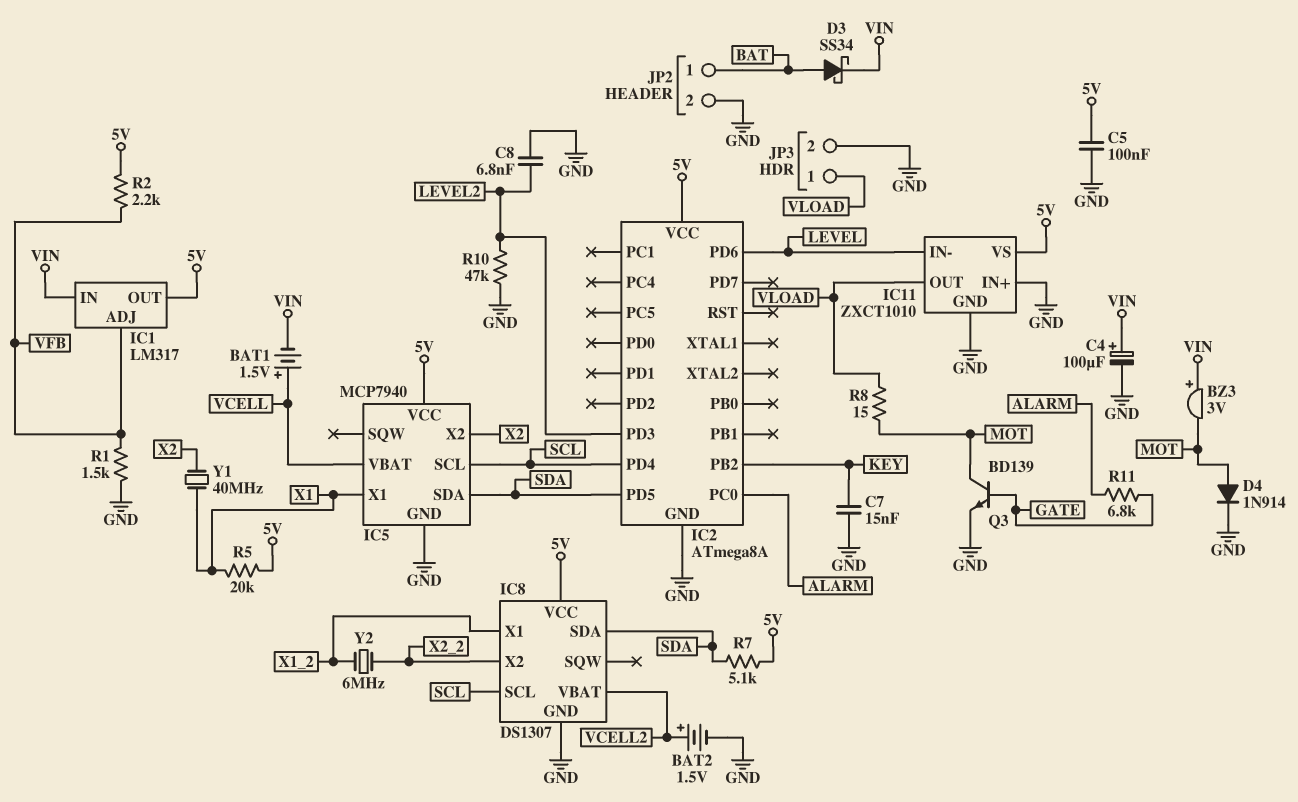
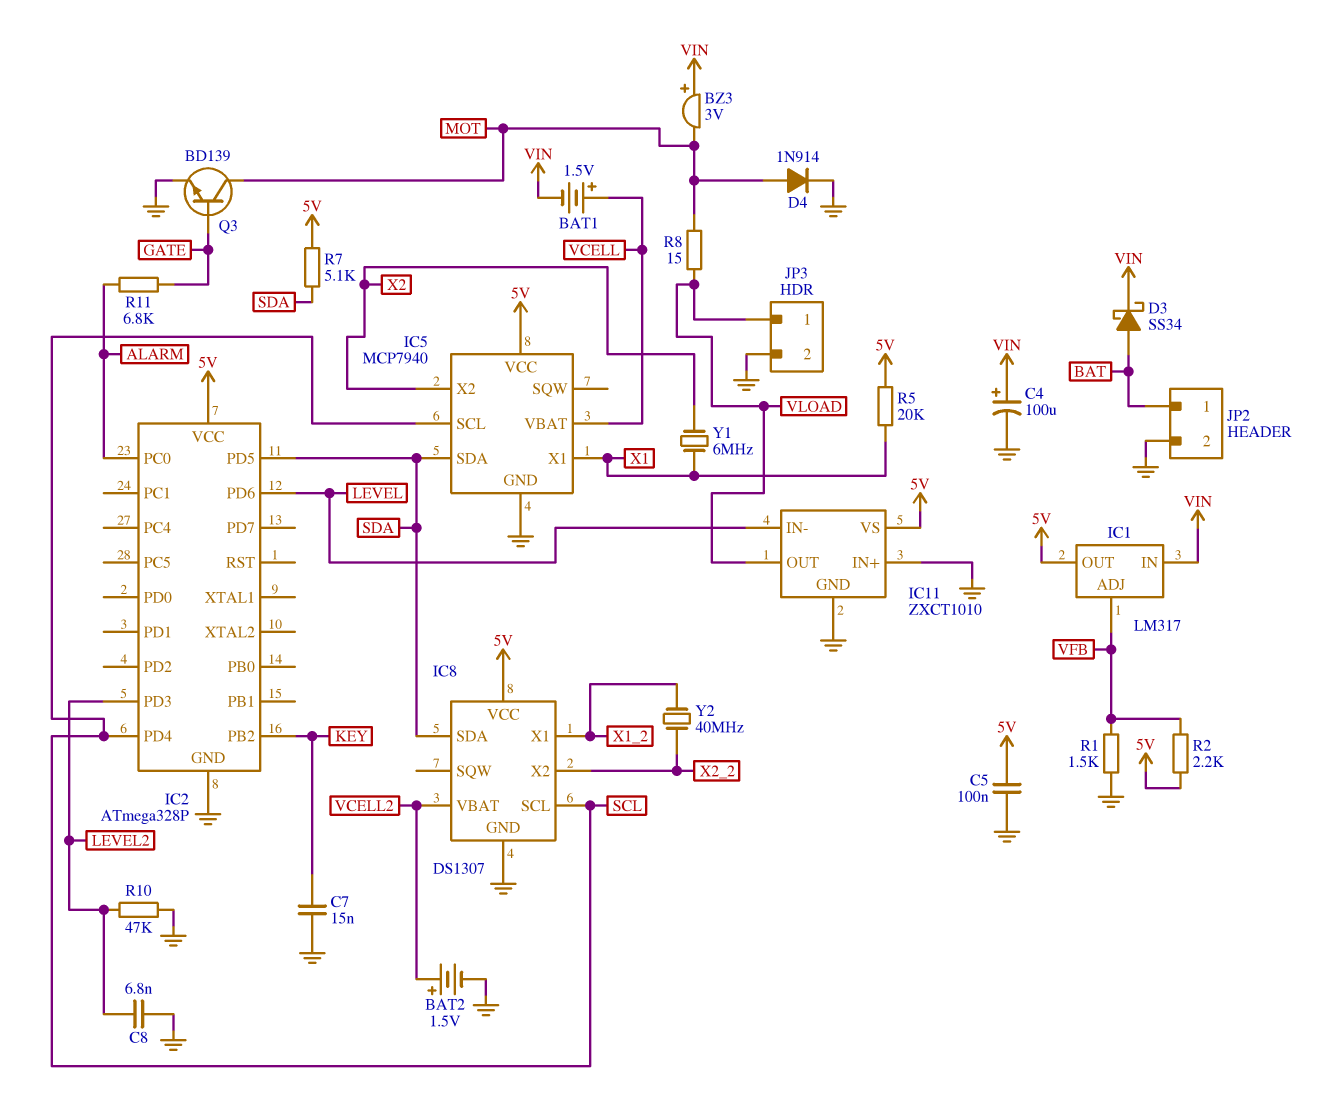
IC2: ATmega8A -> ATmega328P
Y1: 40MHz (X1, X2) -> 6MHz (X1, X2)
Y2: 6MHz (X1_2, X2_2) -> 40MHz (X1_2, X2_2)

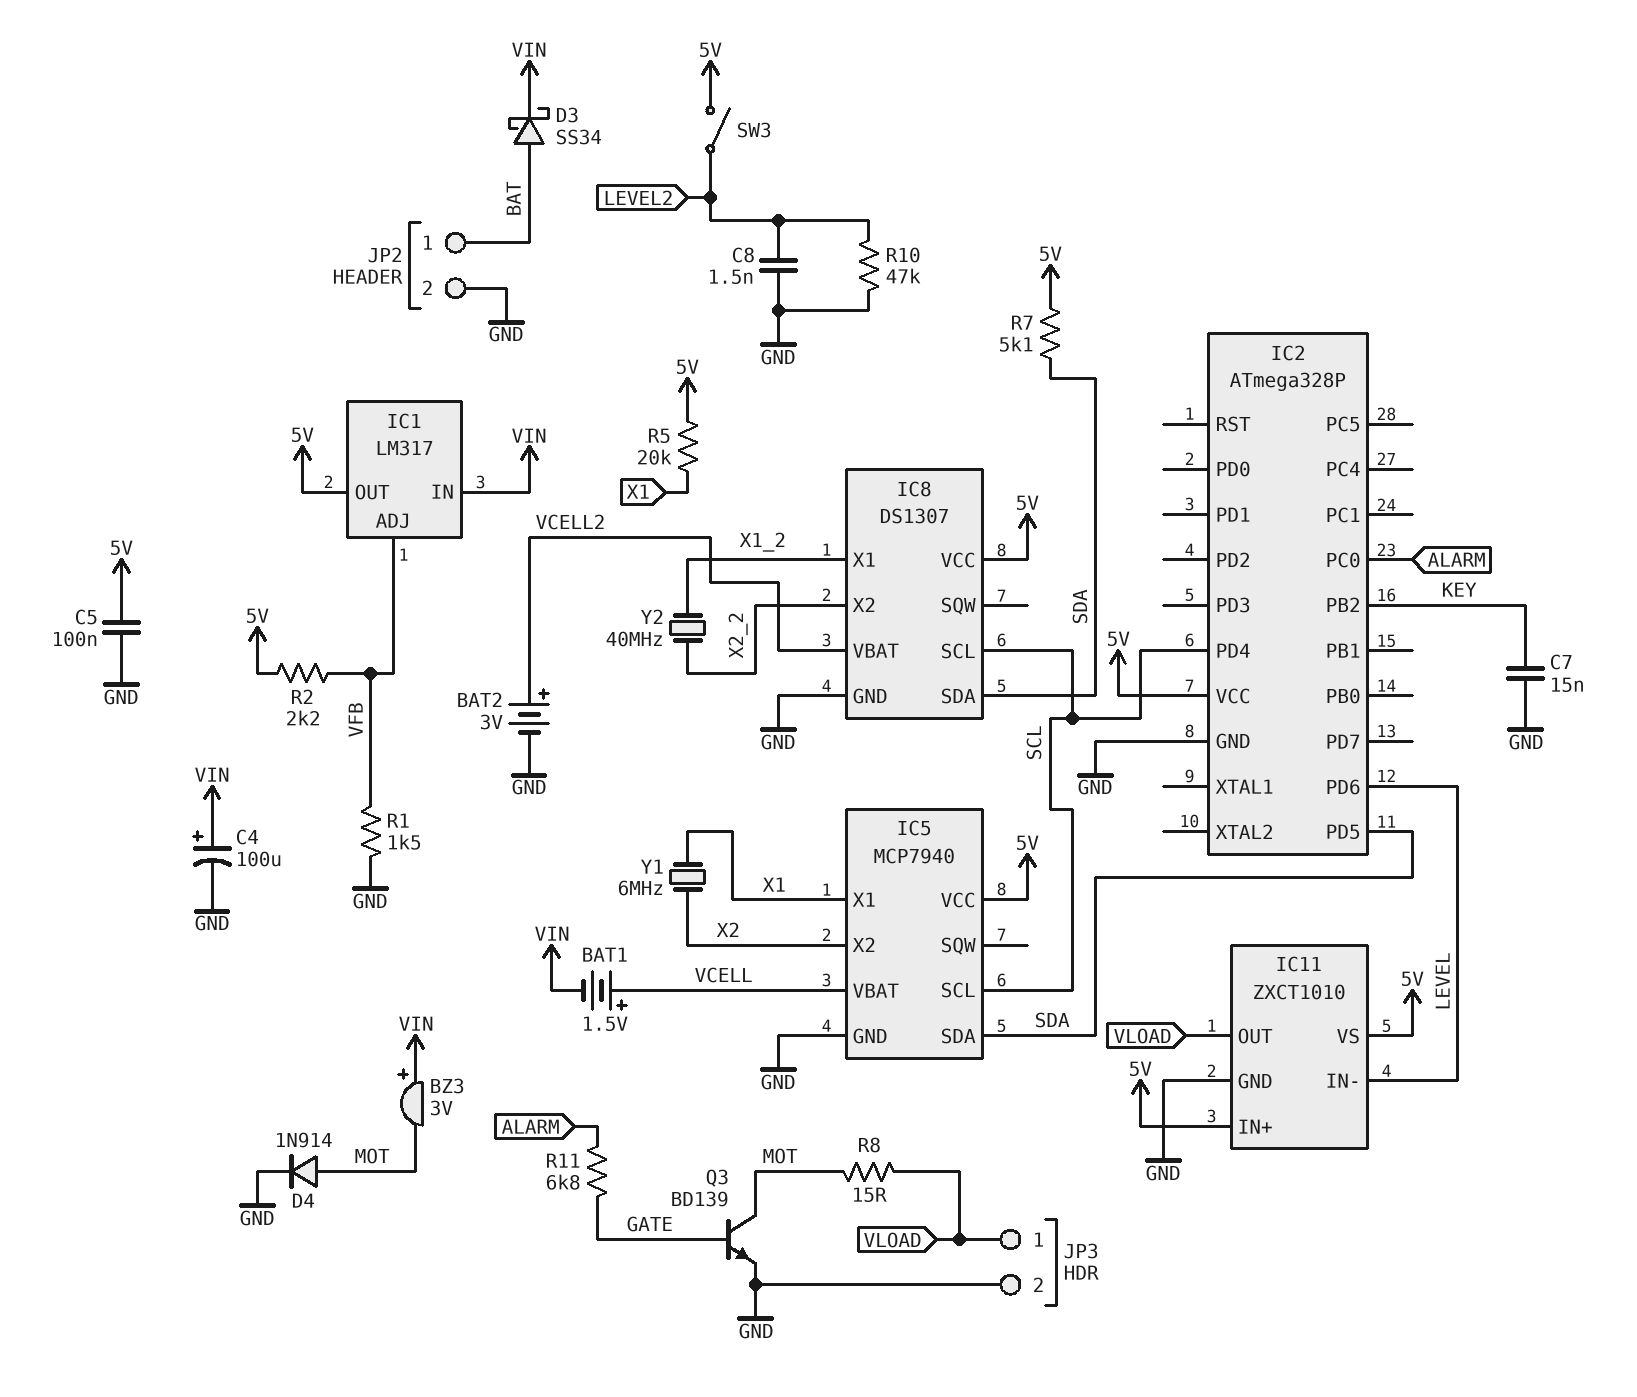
BAT2: 1.5V (plus VCELL2, minus GND) -> 3V (plus VCELL2, minus GND)
C8: 6.8nF (GND, LEVEL2) -> 1.5nF (GND, LEVEL2)
IC2 pin PD3: LEVEL2 -> none
IC11 pin IN+: GND -> 5V
SW3: none -> switch (5V, LEVEL2)

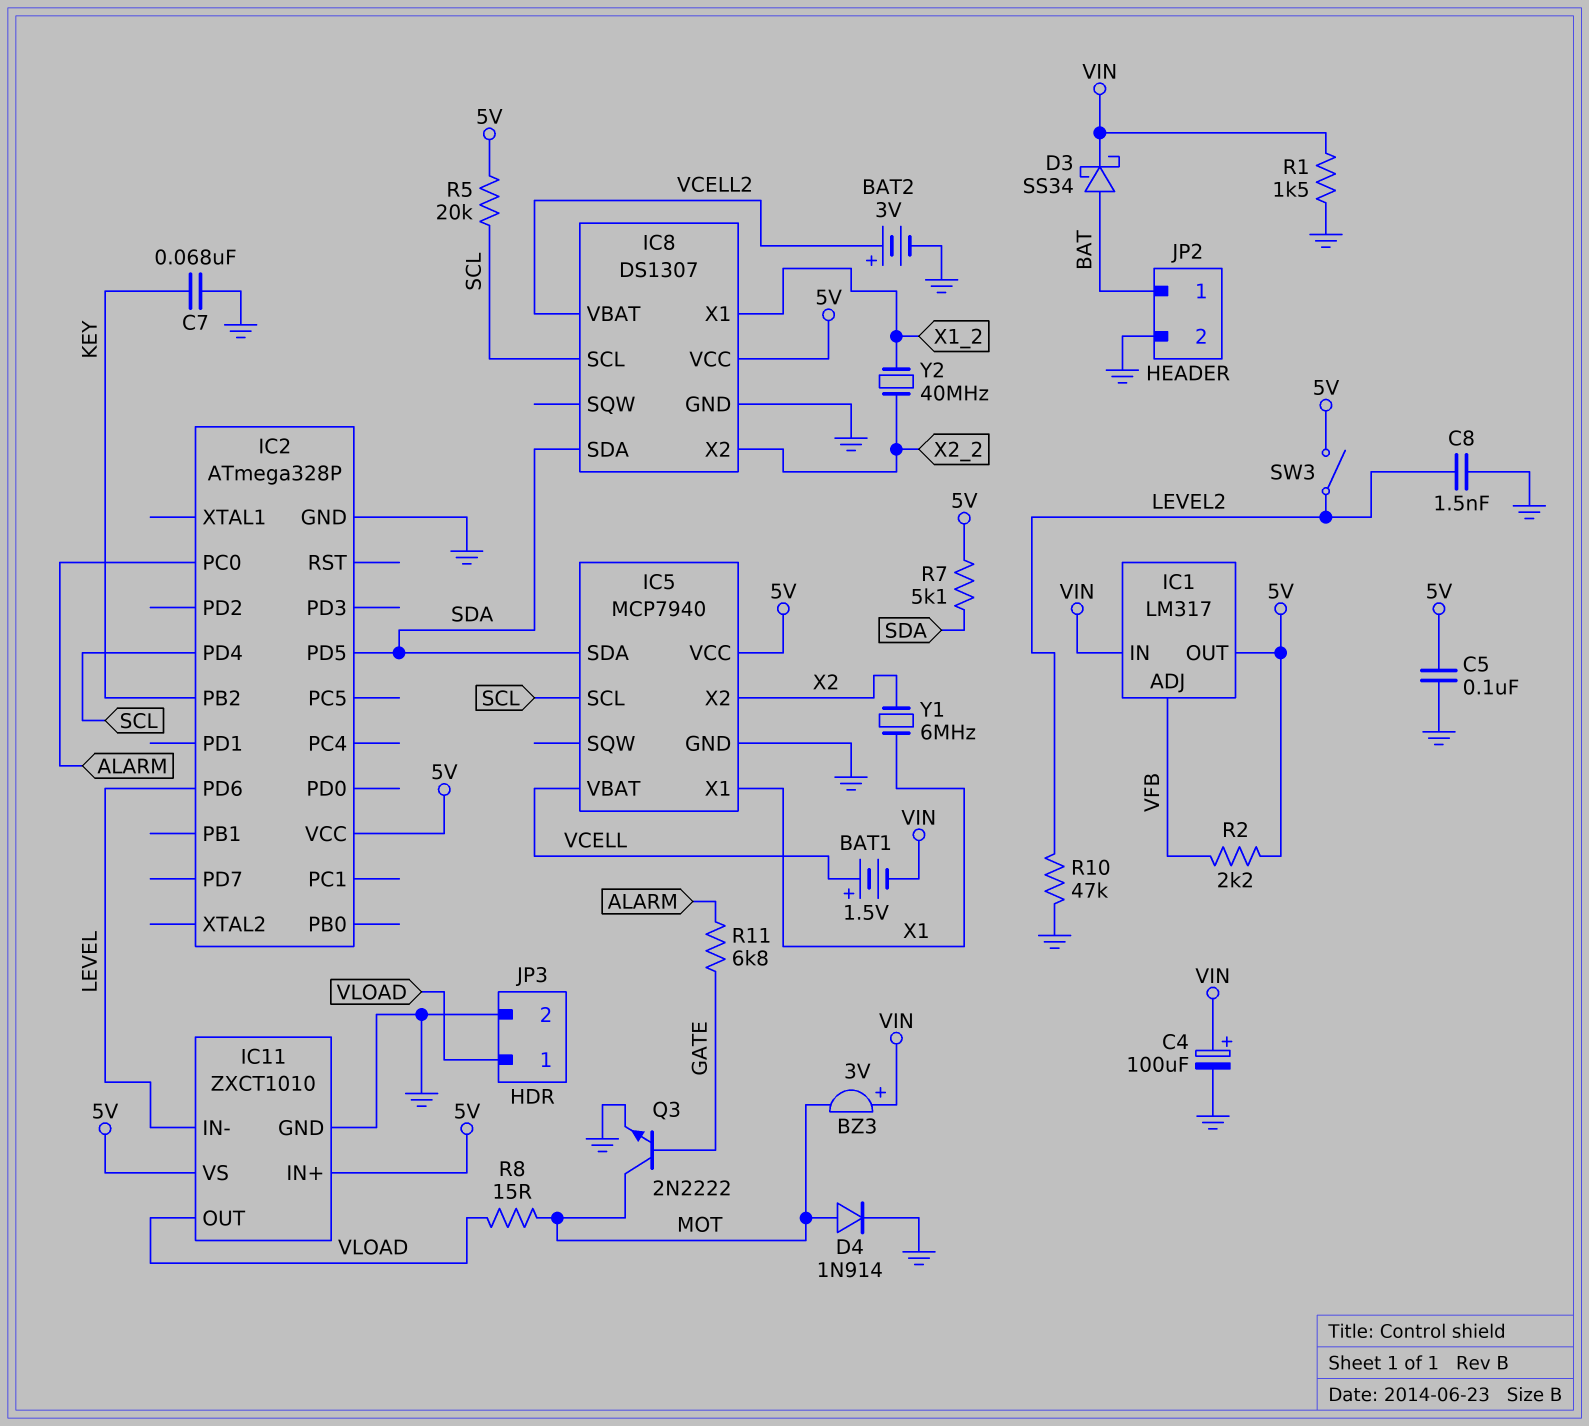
C7: 15nF (GND, KEY) -> 68nF (GND, KEY)
Q3: NPN BD139 (B GATE, C MOT, E GND) -> NPN 2N2222 (B GATE, C MOT, E GND)
R1: 1.5k (GND, VFB) -> 1.5k (GND, VIN)
R5: 20k (5V, X1) -> 20k (5V, SCL)

